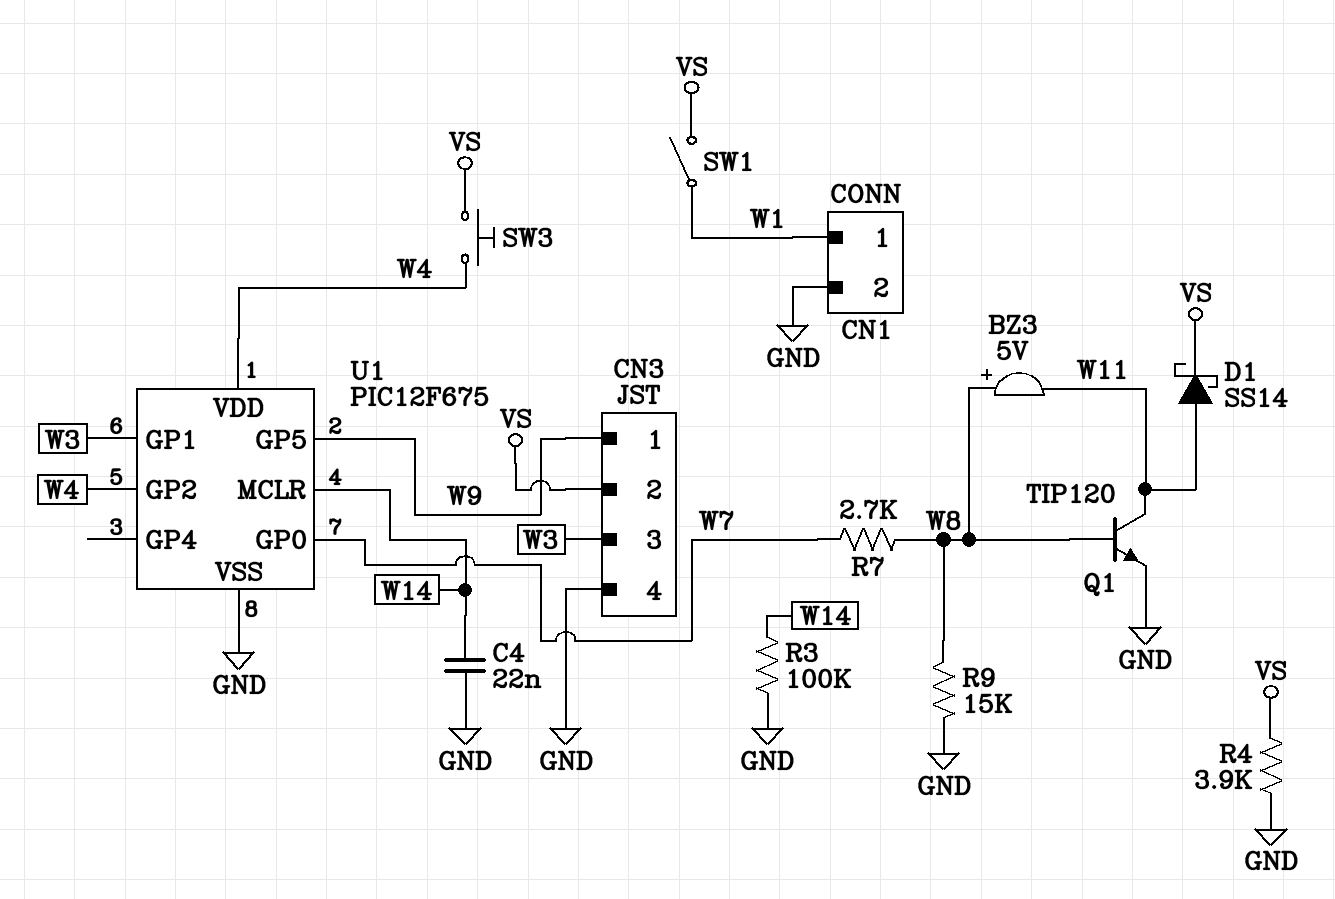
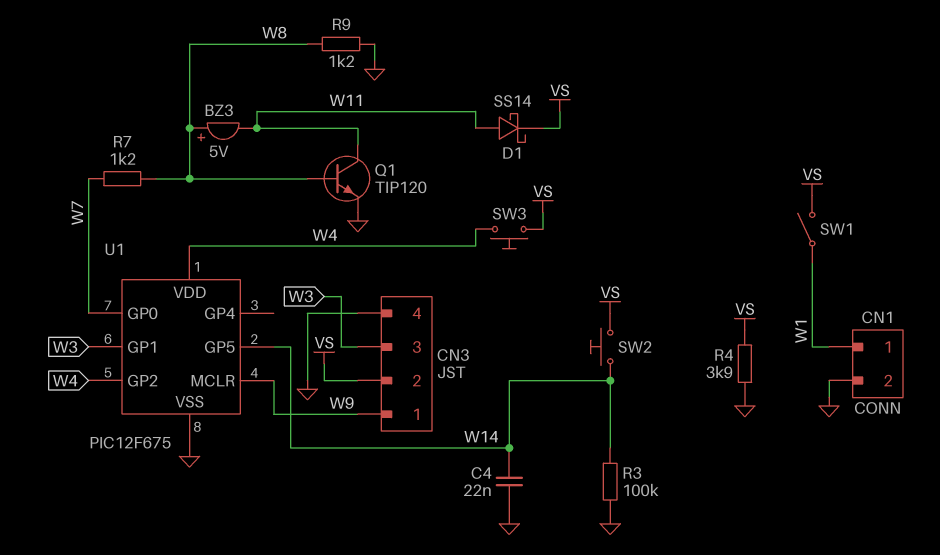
R7: 2.7k (W7, W8) -> 1.2k (W7, W8)
R9: 15k (GND, W8) -> 1.2k (GND, W8)
SW2: none -> button (VS, W14)
U1 pin GP5: W9 -> W14
U1 pin MCLR: W14 -> W9

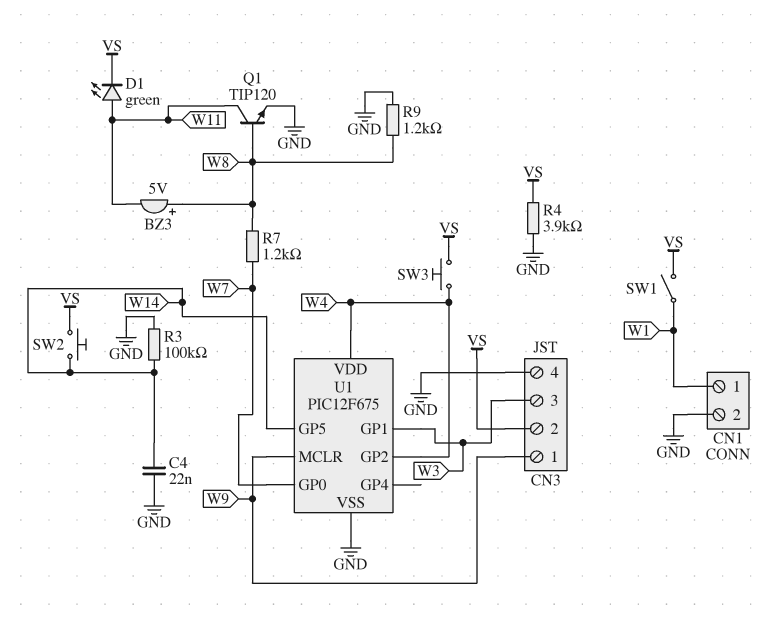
D1: schottky SS14 (A W11, K VS) -> LED green (A W11, K VS)

